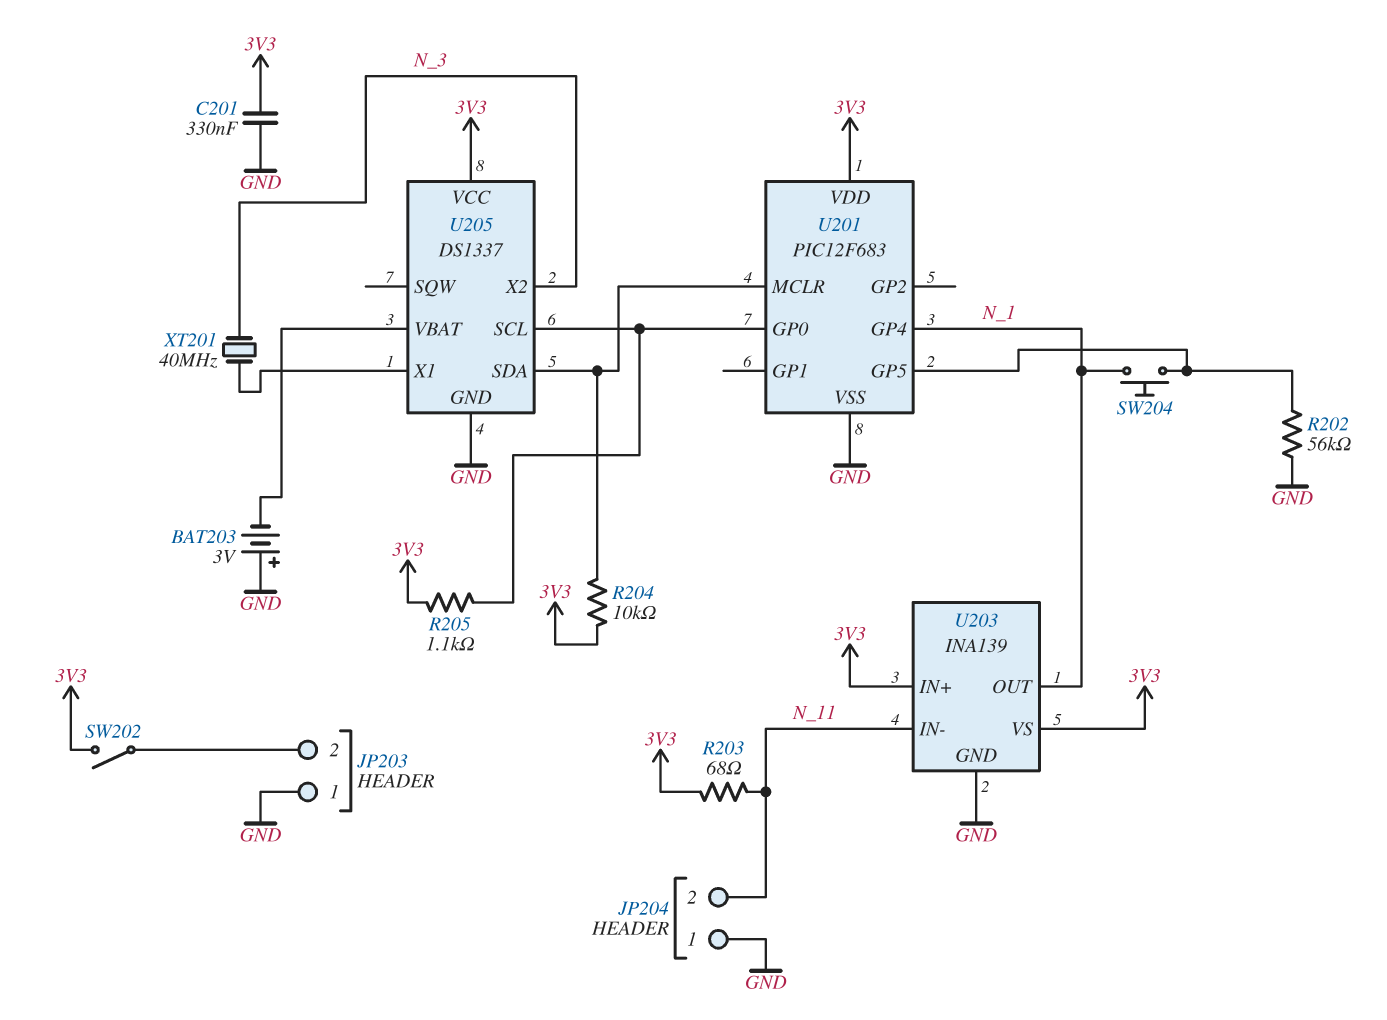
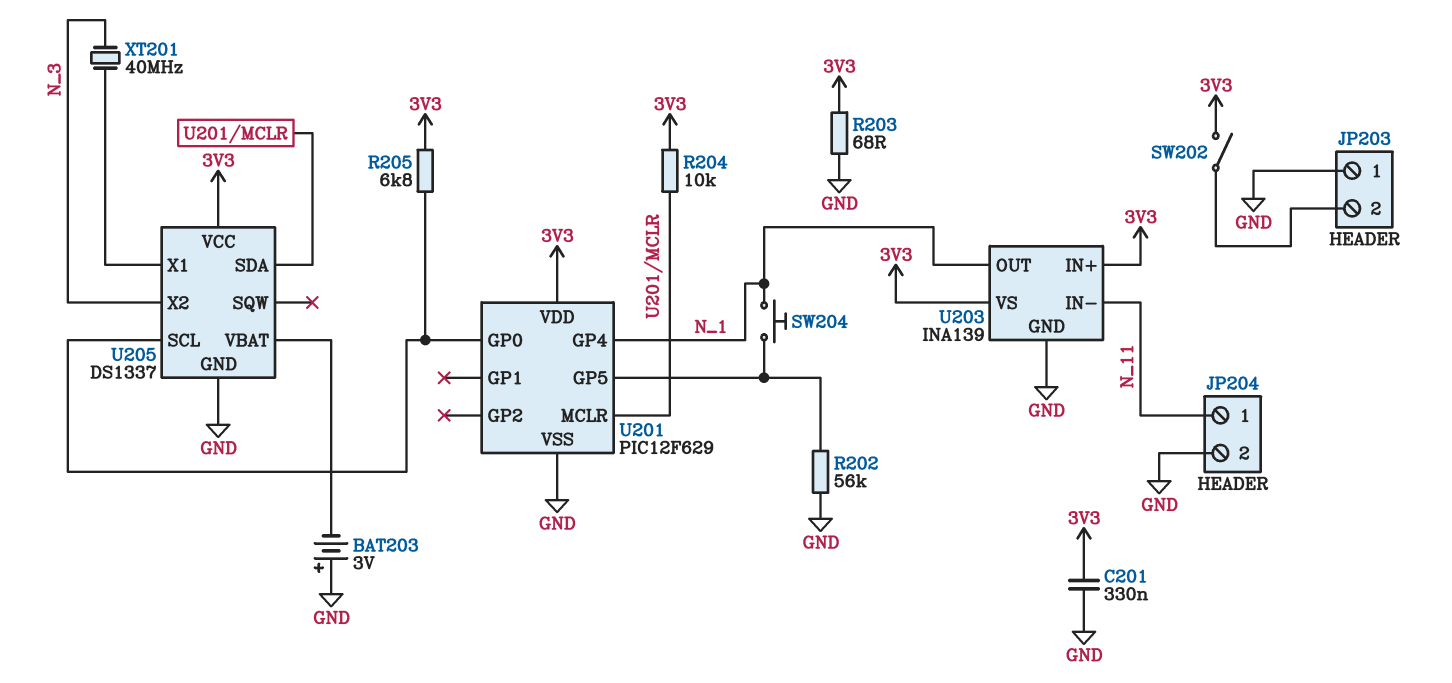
JP204 pin 1: GND -> N_11
JP204 pin 2: N_11 -> GND
R203: 68 (3V3, N_11) -> 68 (3V3, GND)
R205: 1.1k (3V3, U201/GP0) -> 6.8k (3V3, U201/GP0)
U201: PIC12F683 -> PIC12F629

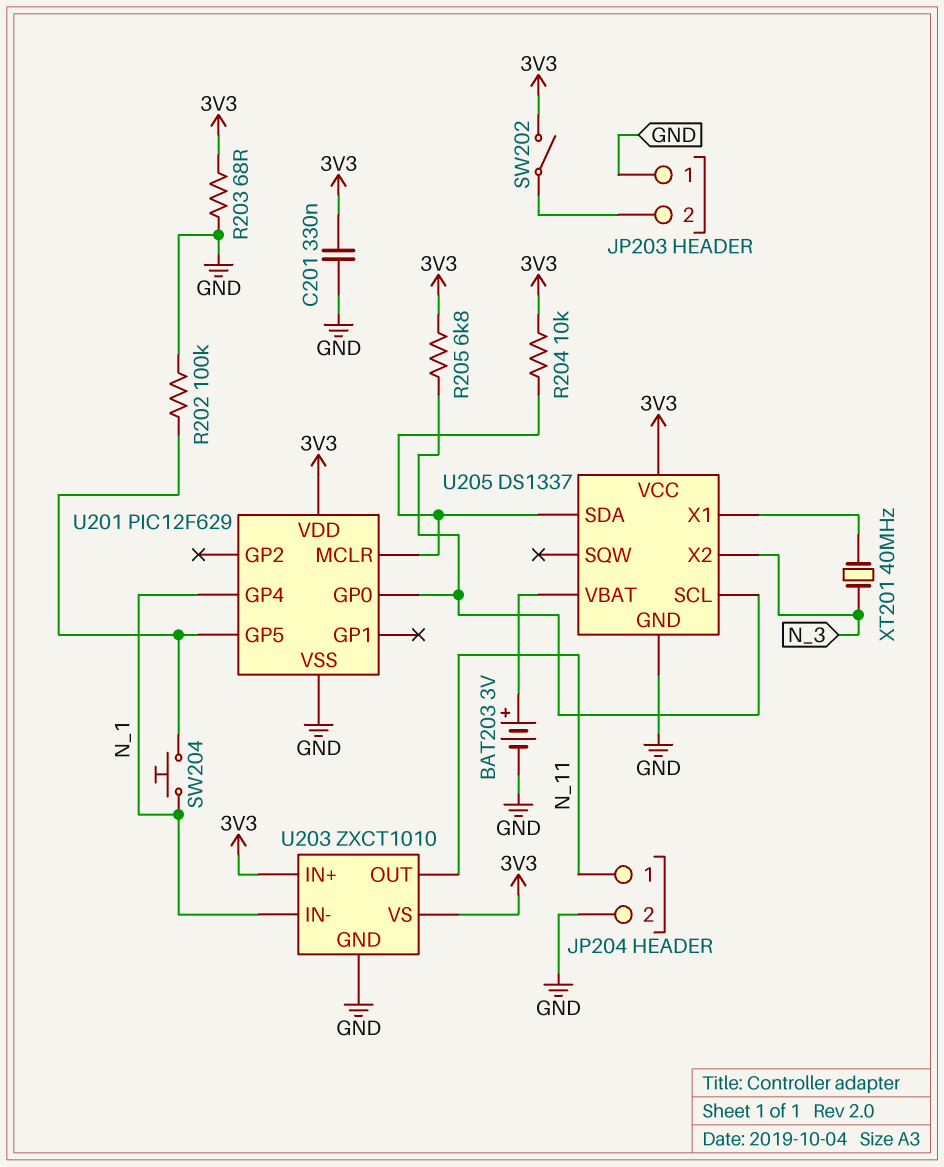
BAT203: 3V (plus GND, minus U205/VBAT) -> 3V (plus U205/VBAT, minus GND)
R202: 56k (GND, U201/GP5) -> 100k (GND, U201/GP5)
U203: INA139 -> ZXCT1010
U203 pin IN-: N_11 -> N_1
U203 pin OUT: N_1 -> N_11

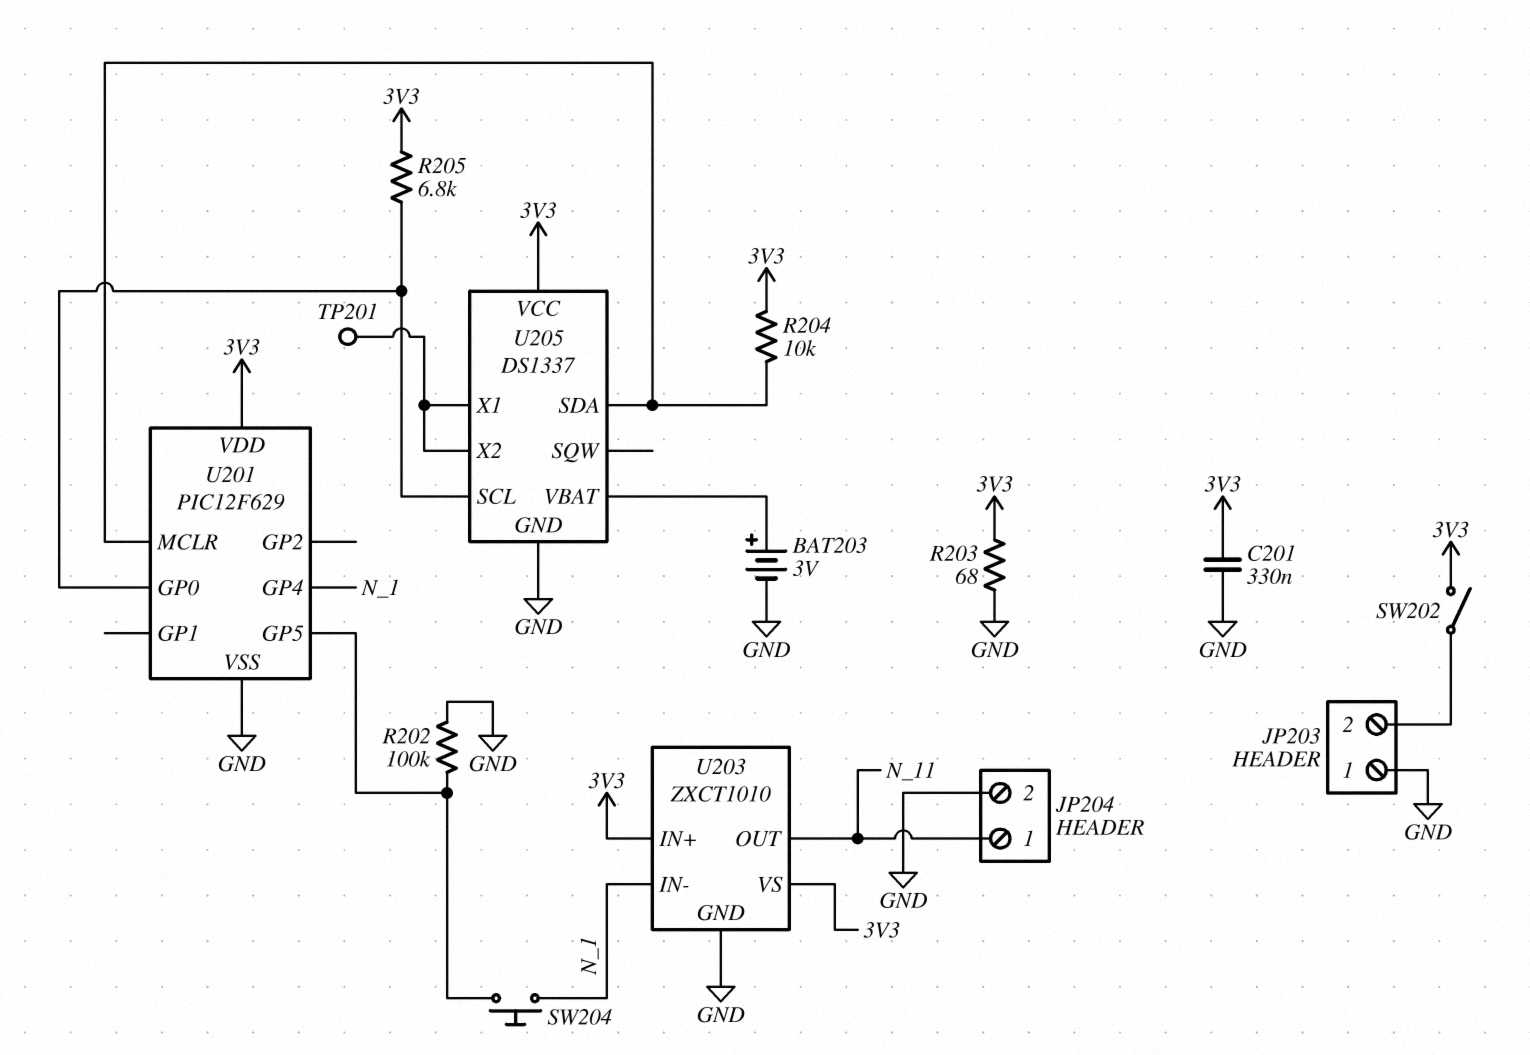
TP201: none -> test point (U205/X1)
U205 pin X2: N_3 -> U205/X1
XT201: 40MHz (N_3, U205/X1) -> none

